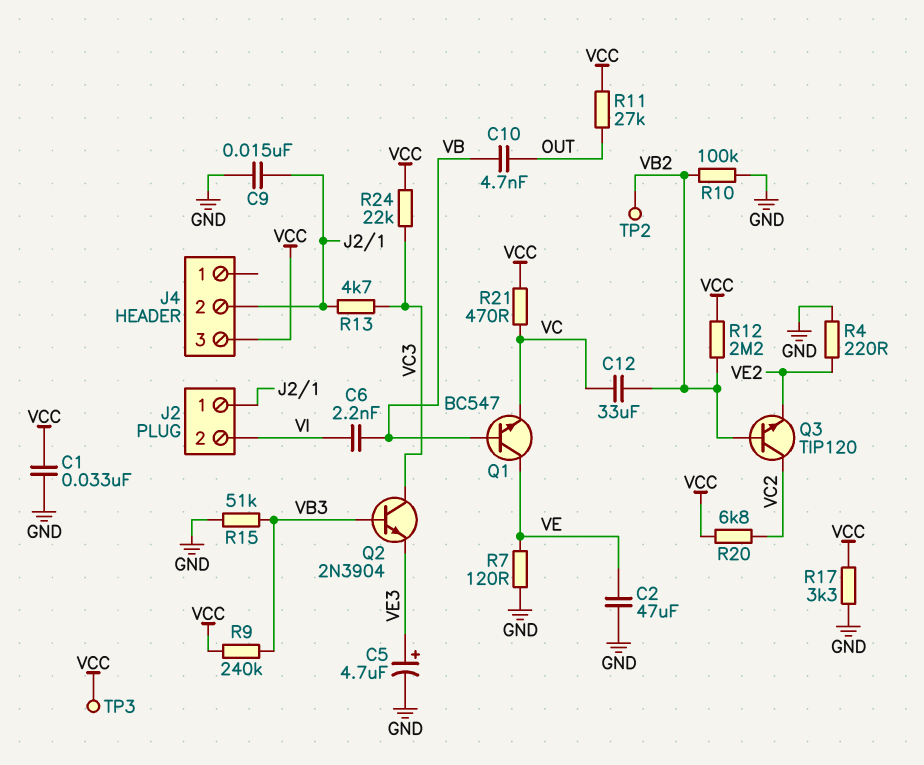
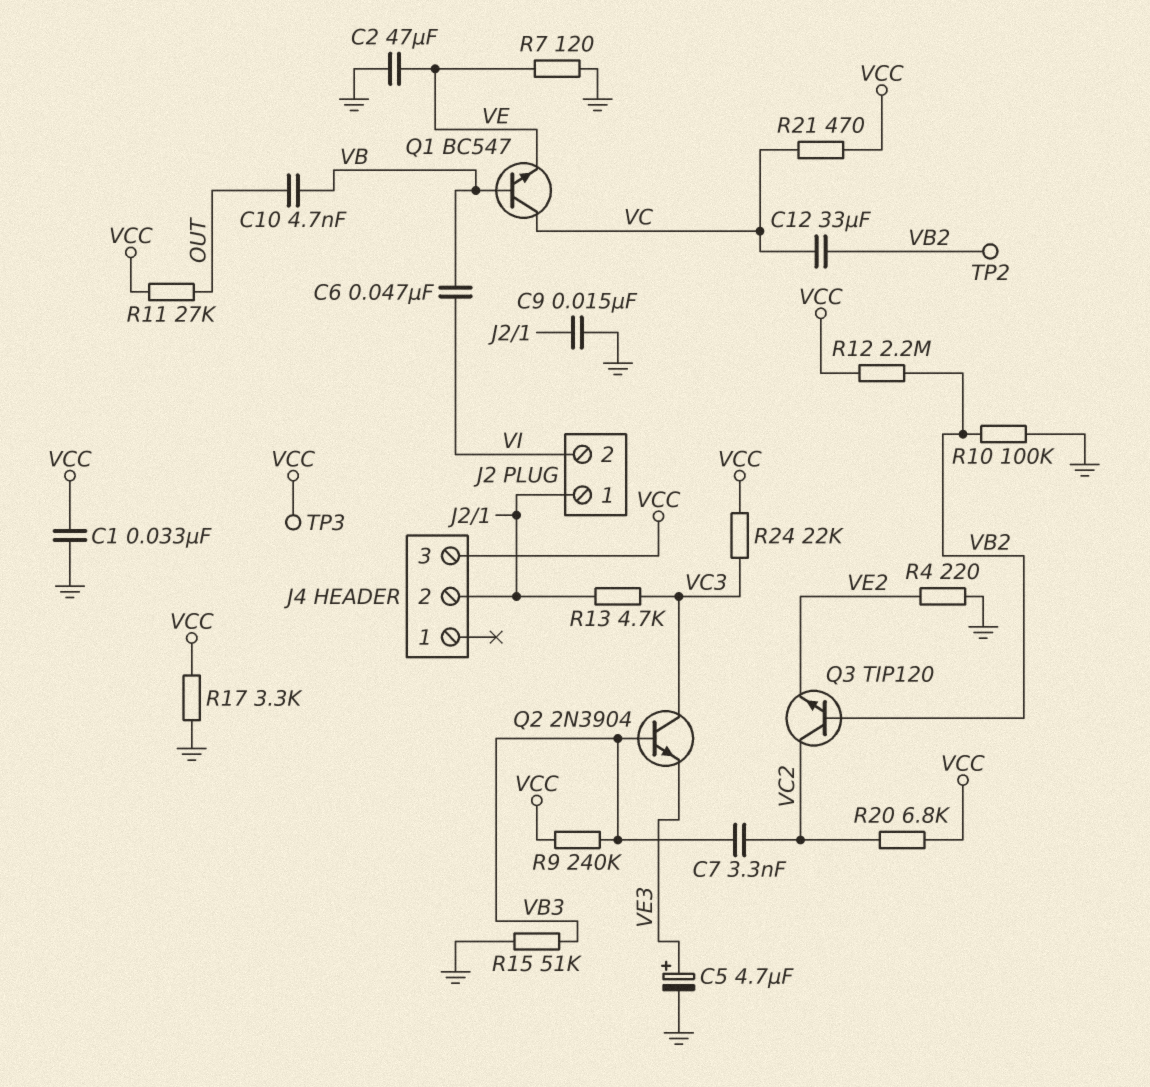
C6: 2.2nF (VB, VI) -> 47nF (VB, VI)
C7: none -> 3.3nF (VB3, VC2)
Q1: NPN BC547 (B VB, C VE, E VC) -> NPN BC547 (B VB, C VC, E VE)

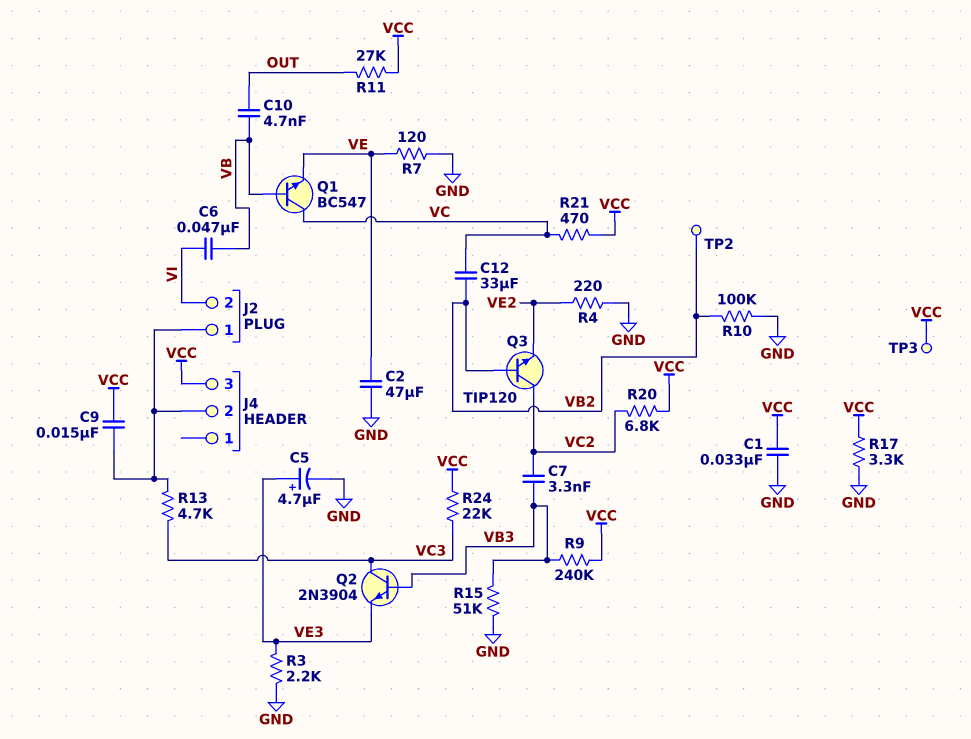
C9: 15nF (GND, J2/1) -> 15nF (J2/1, VCC)
R3: none -> 2.2k (GND, VE3)
R12: 2.2M (VB2, VCC) -> none

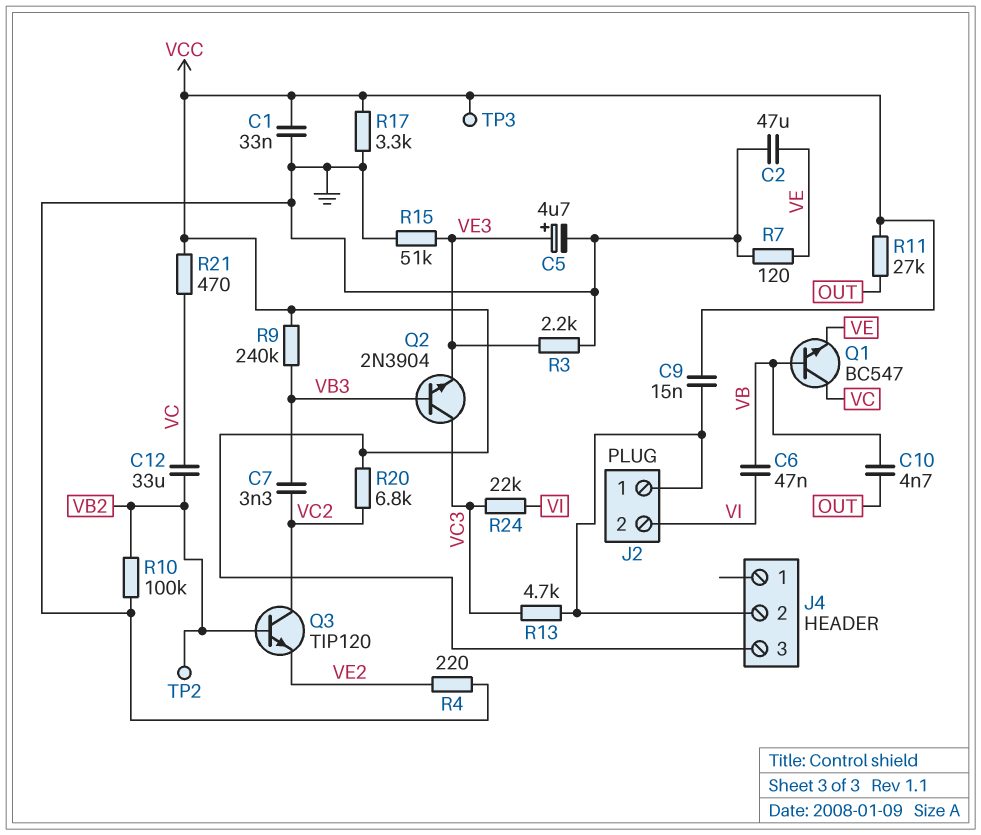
R15: 51k (GND, VB3) -> 51k (GND, VE3)
R24: 22k (VC3, VCC) -> 22k (VC3, VI)

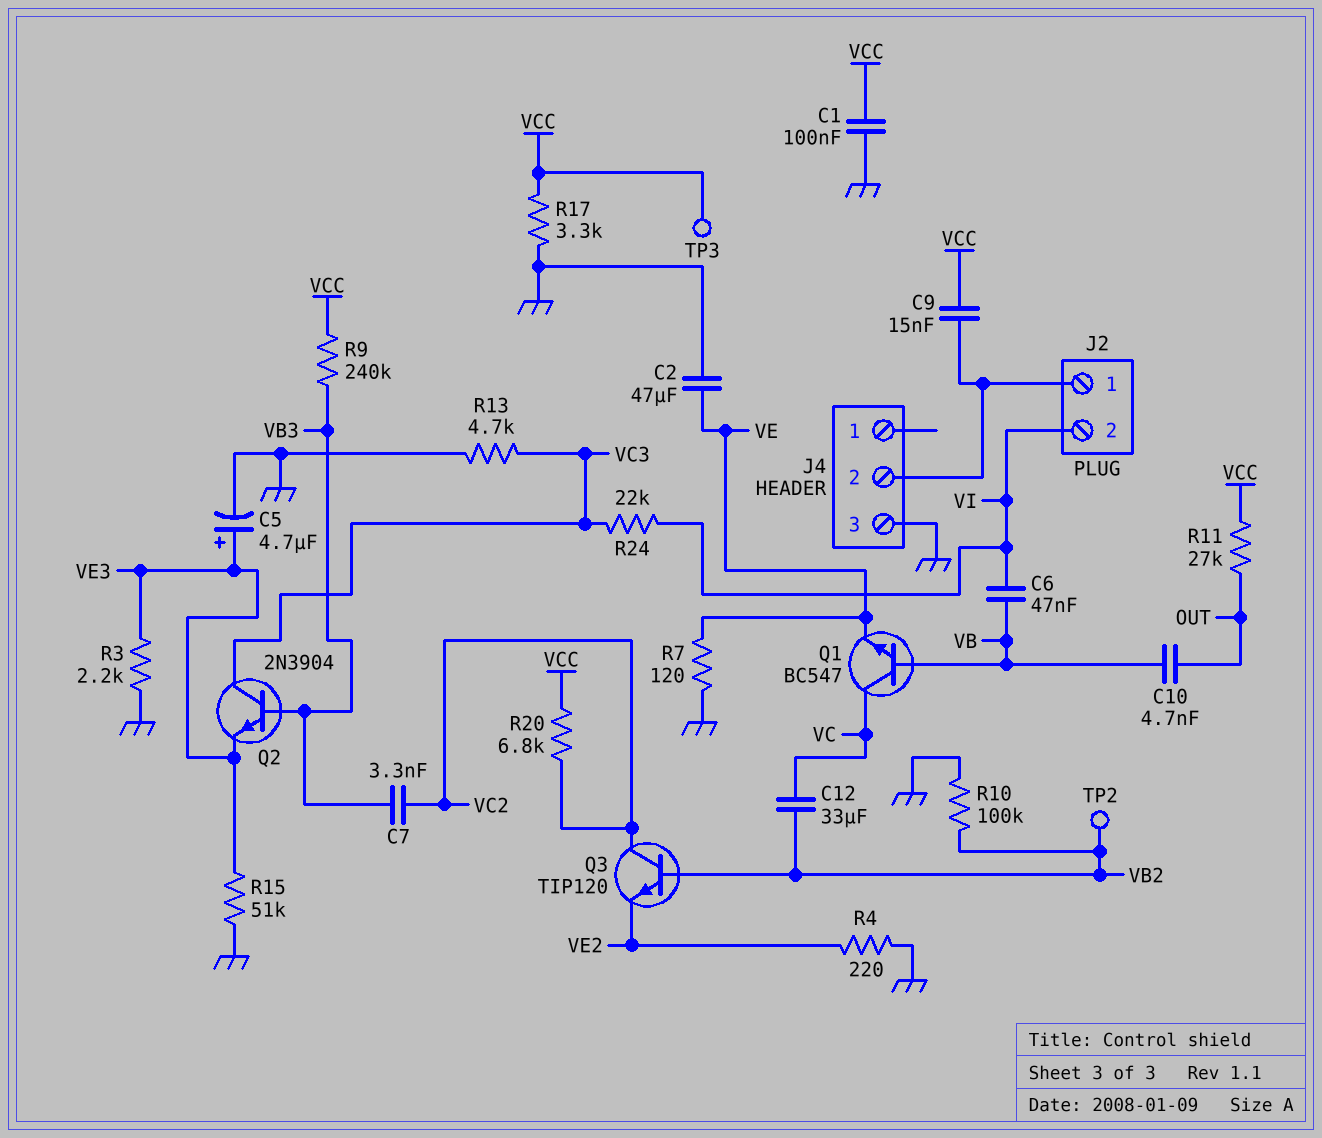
C1: 33nF (GND, VCC) -> 100nF (GND, VCC)
J4 pin 3: VCC -> GND
R13: 4.7k (J2/1, VC3) -> 4.7k (GND, VC3)
R21: 470 (VC, VCC) -> none

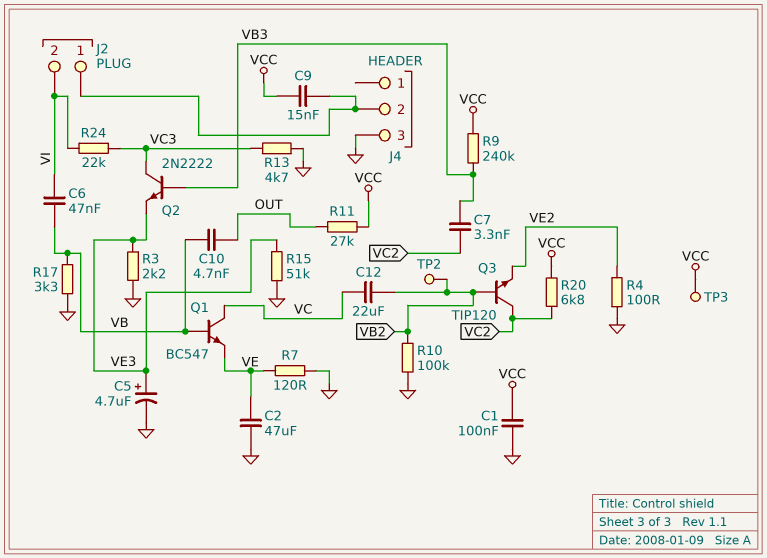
C12: 33uF (VB2, VC) -> 22uF (VB2, VC)
Q2: NPN 2N3904 (B VB3, C VC3, E VE3) -> NPN 2N2222 (B VB3, C VC3, E VE3)
R4: 220 (GND, VE2) -> 100 (GND, VE2)
R17: 3.3k (GND, VCC) -> 3.3k (GND, VB)

